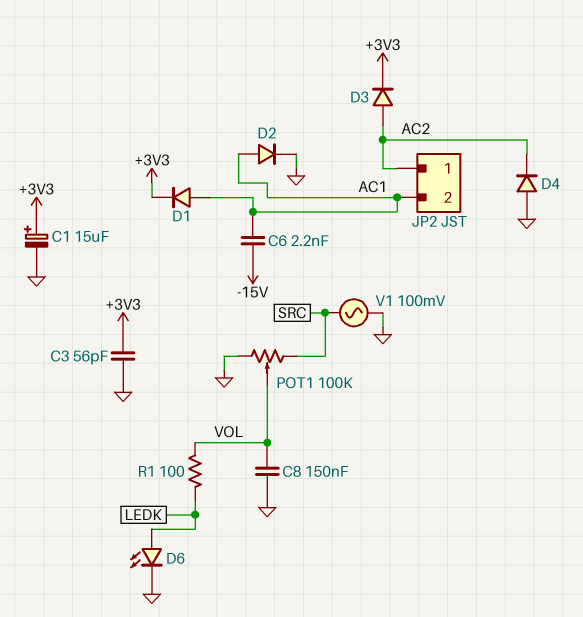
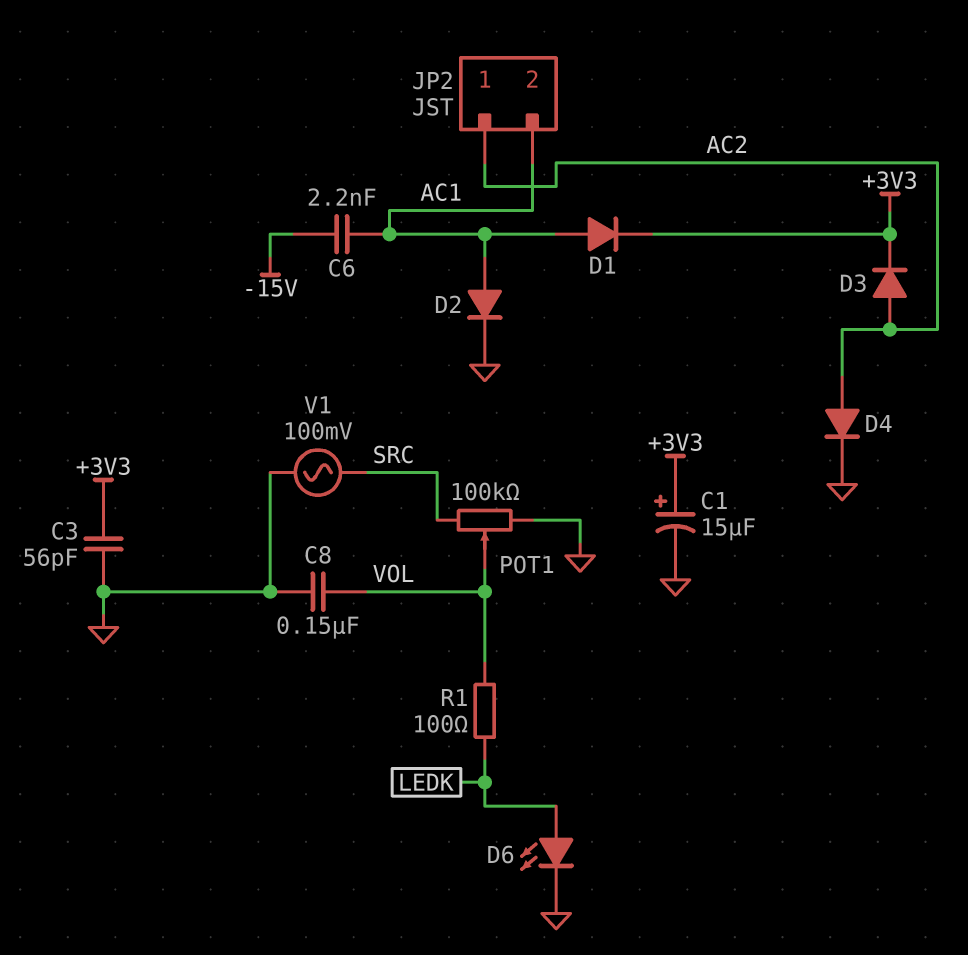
D4: diode (A GND, K AC2) -> diode (A AC2, K GND)

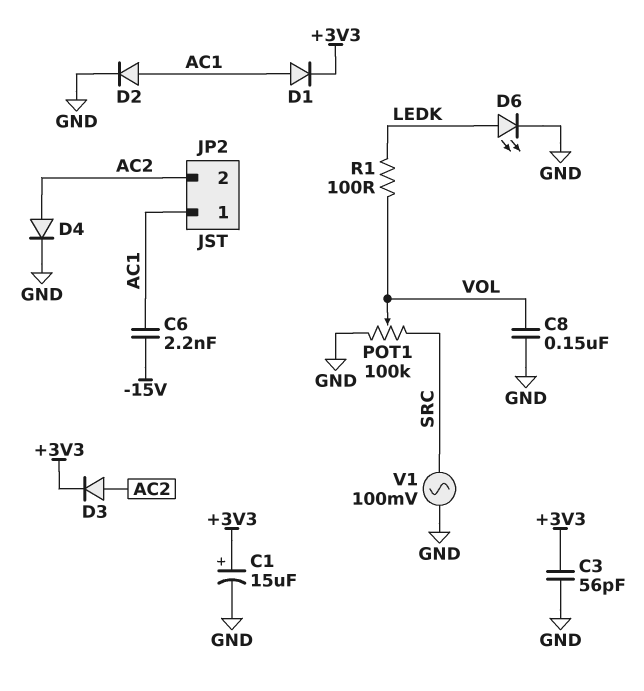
JP2 pin 1: AC2 -> AC1
JP2 pin 2: AC1 -> AC2

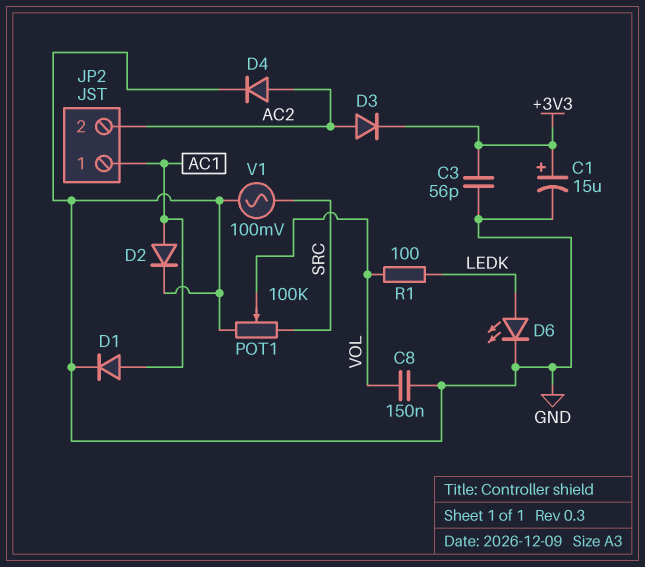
C6: 2.2nF (-15V, AC1) -> none
D1: diode (A AC1, K +3V3) -> diode (A AC1, K GND)

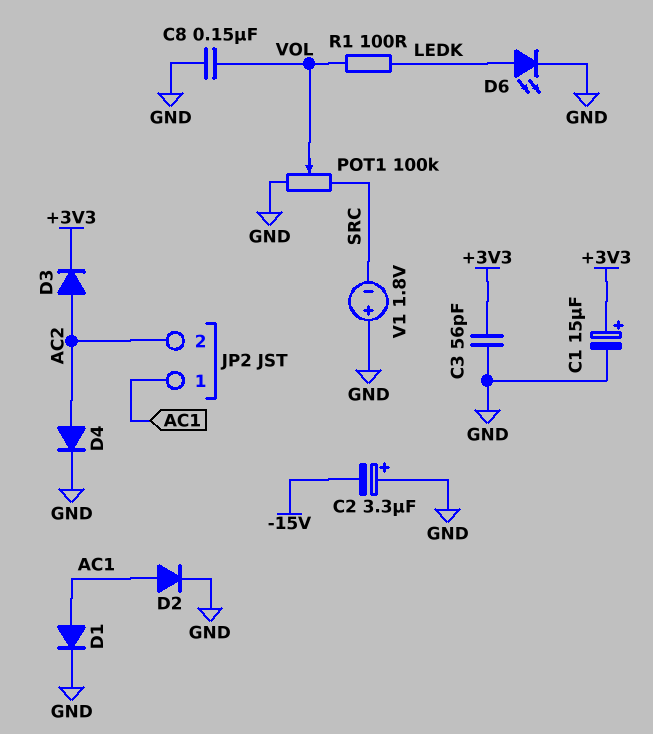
C2: none -> 3.3uF (plus GND, minus -15V)
V1: AC 100mV (GND, SRC) -> 1.8V (plus GND, minus SRC)

